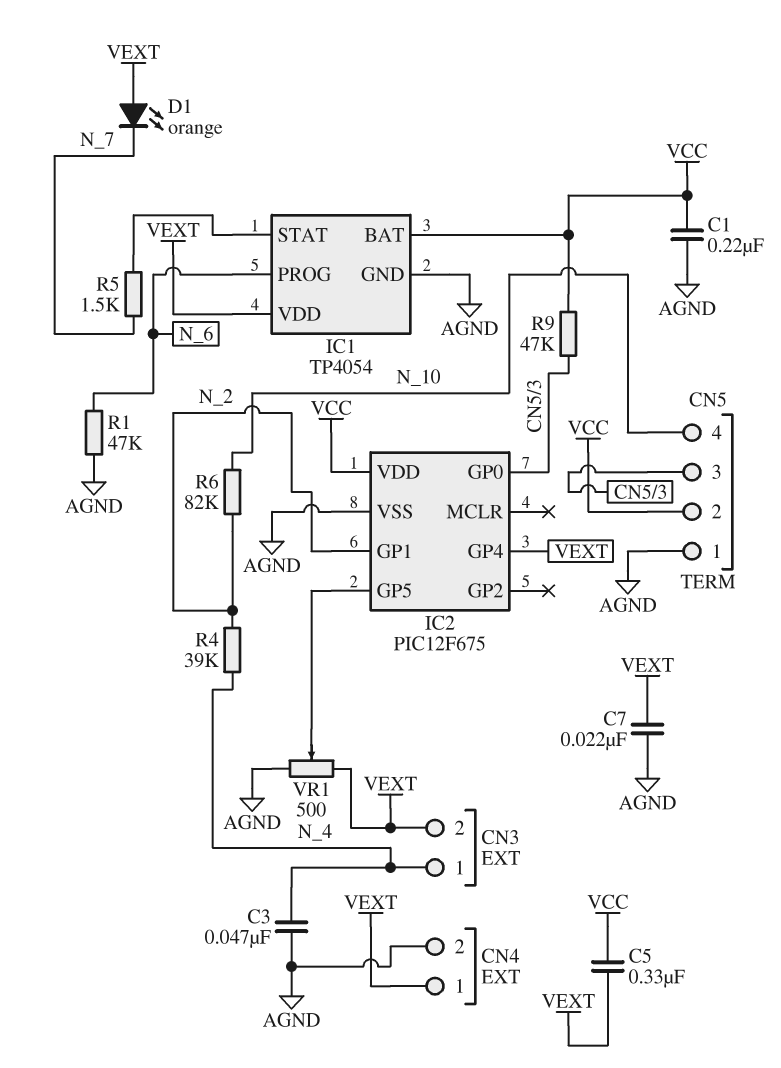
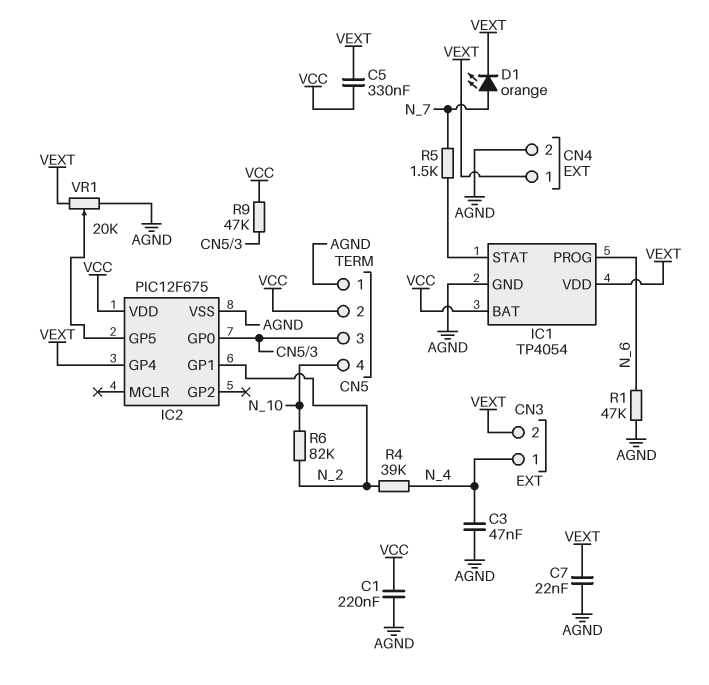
D1: LED orange (A VEXT, K N_7) -> LED orange (A N_7, K VEXT)
VR1: 500 (AGND, VEXT, wiper IC2/GP5) -> 20k (AGND, VEXT, wiper IC2/GP5)

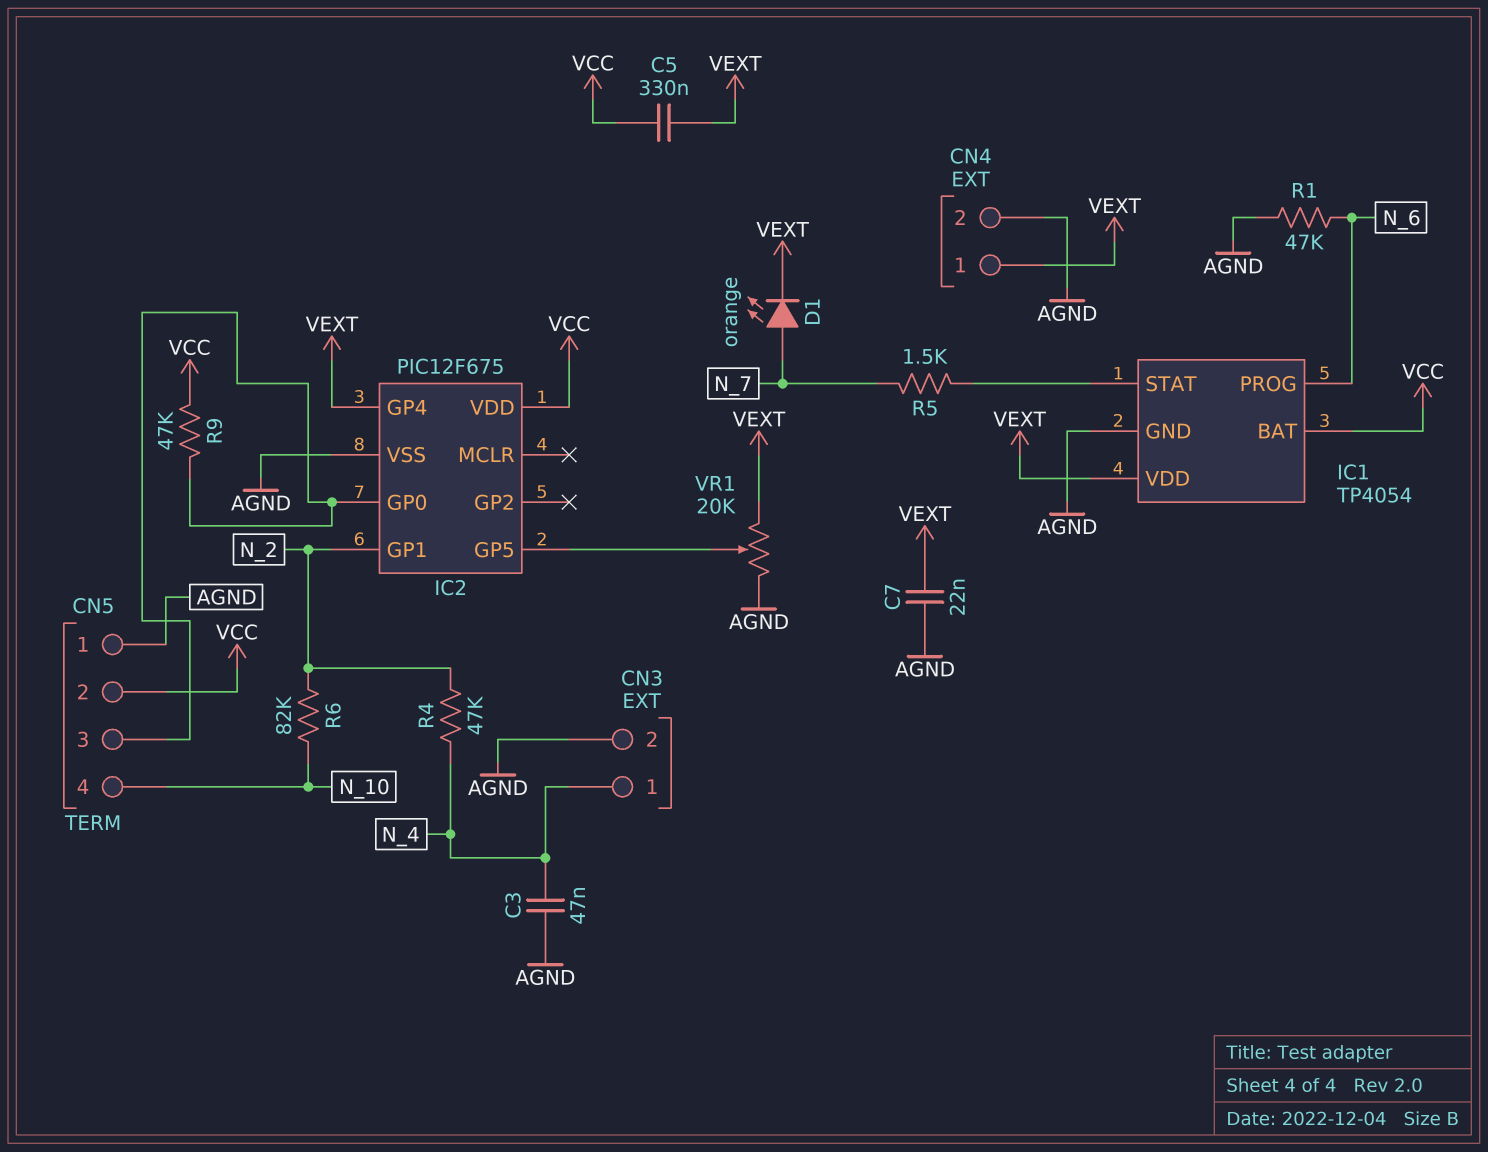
C1: 220nF (AGND, VCC) -> none
CN3 pin 2: VEXT -> AGND
R4: 39k (N_2, N_4) -> 47k (N_2, N_4)

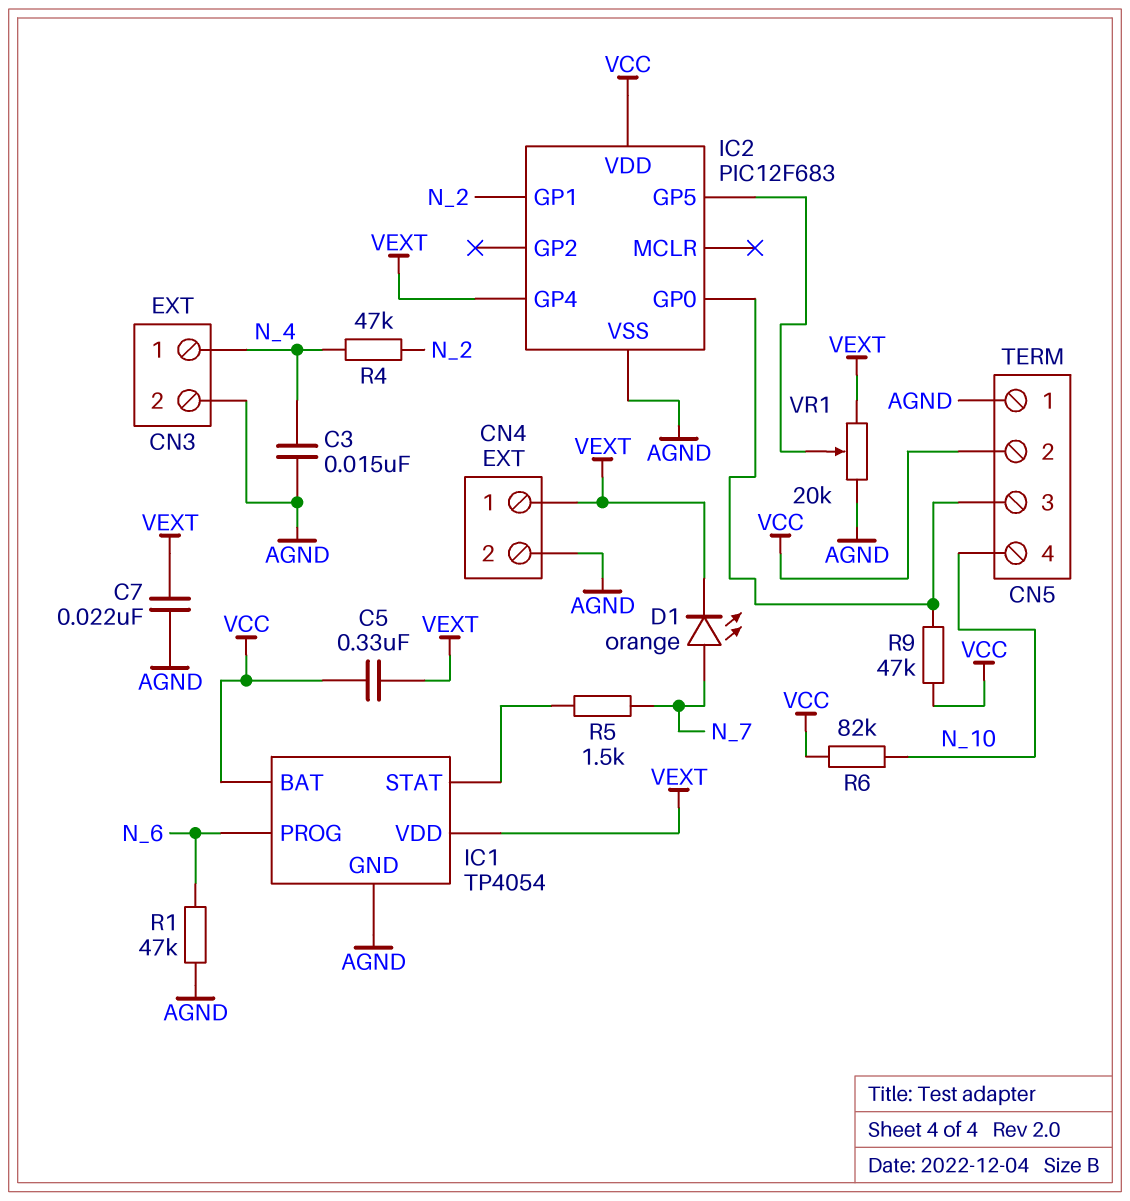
C3: 47nF (AGND, N_4) -> 15nF (AGND, N_4)
IC2: PIC12F675 -> PIC12F683
R6: 82k (N_2, N_10) -> 82k (N_10, VCC)

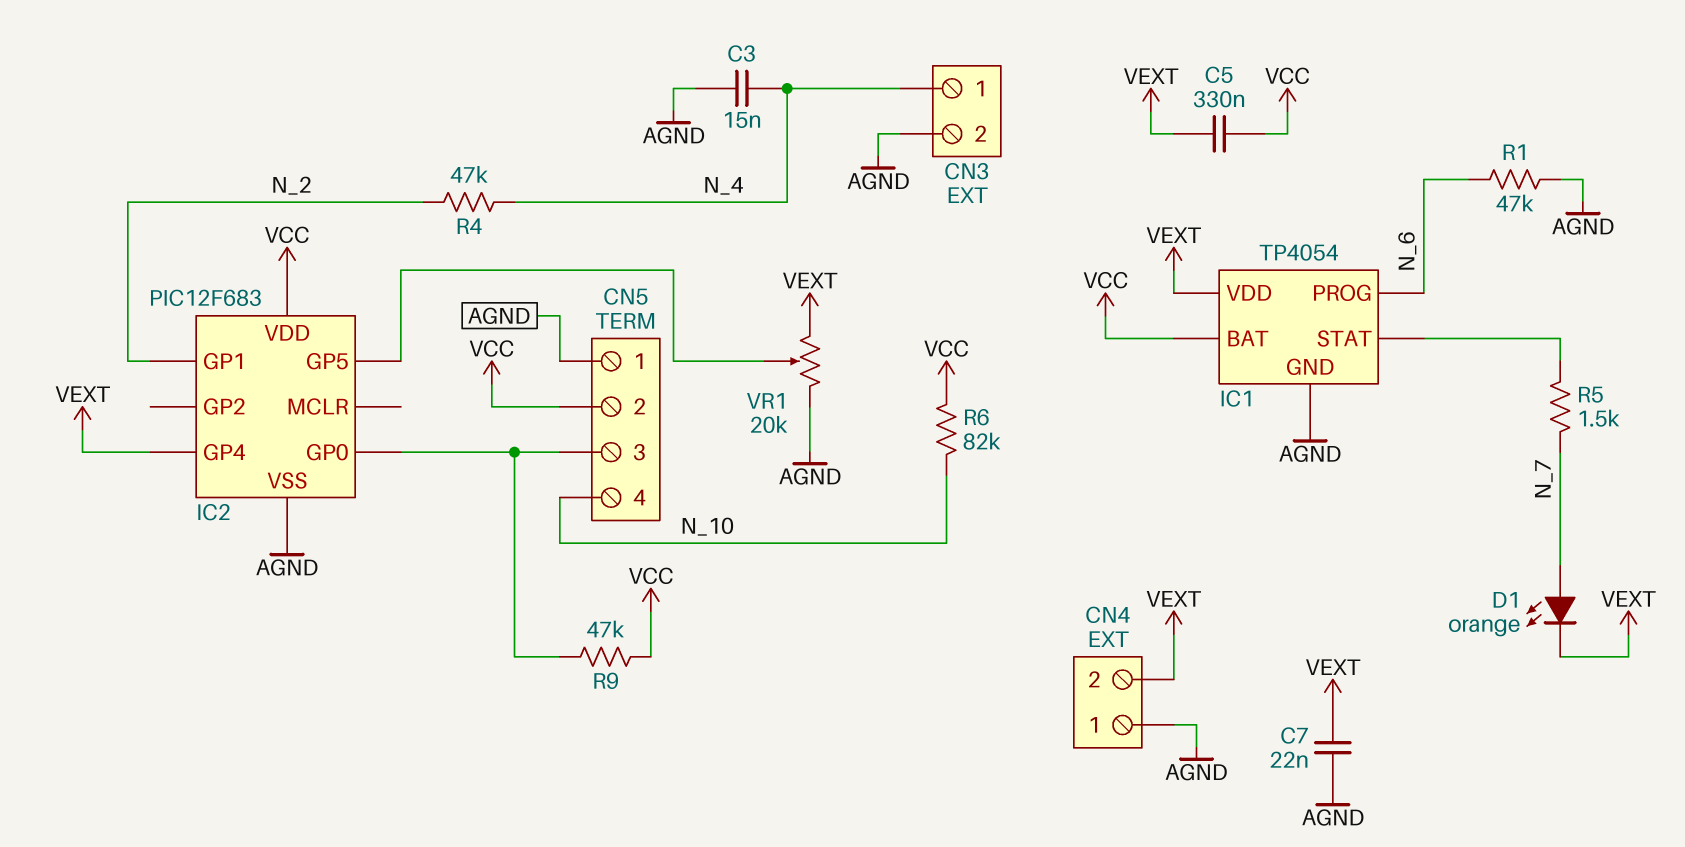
CN4 pin 1: VEXT -> AGND
CN4 pin 2: AGND -> VEXT

